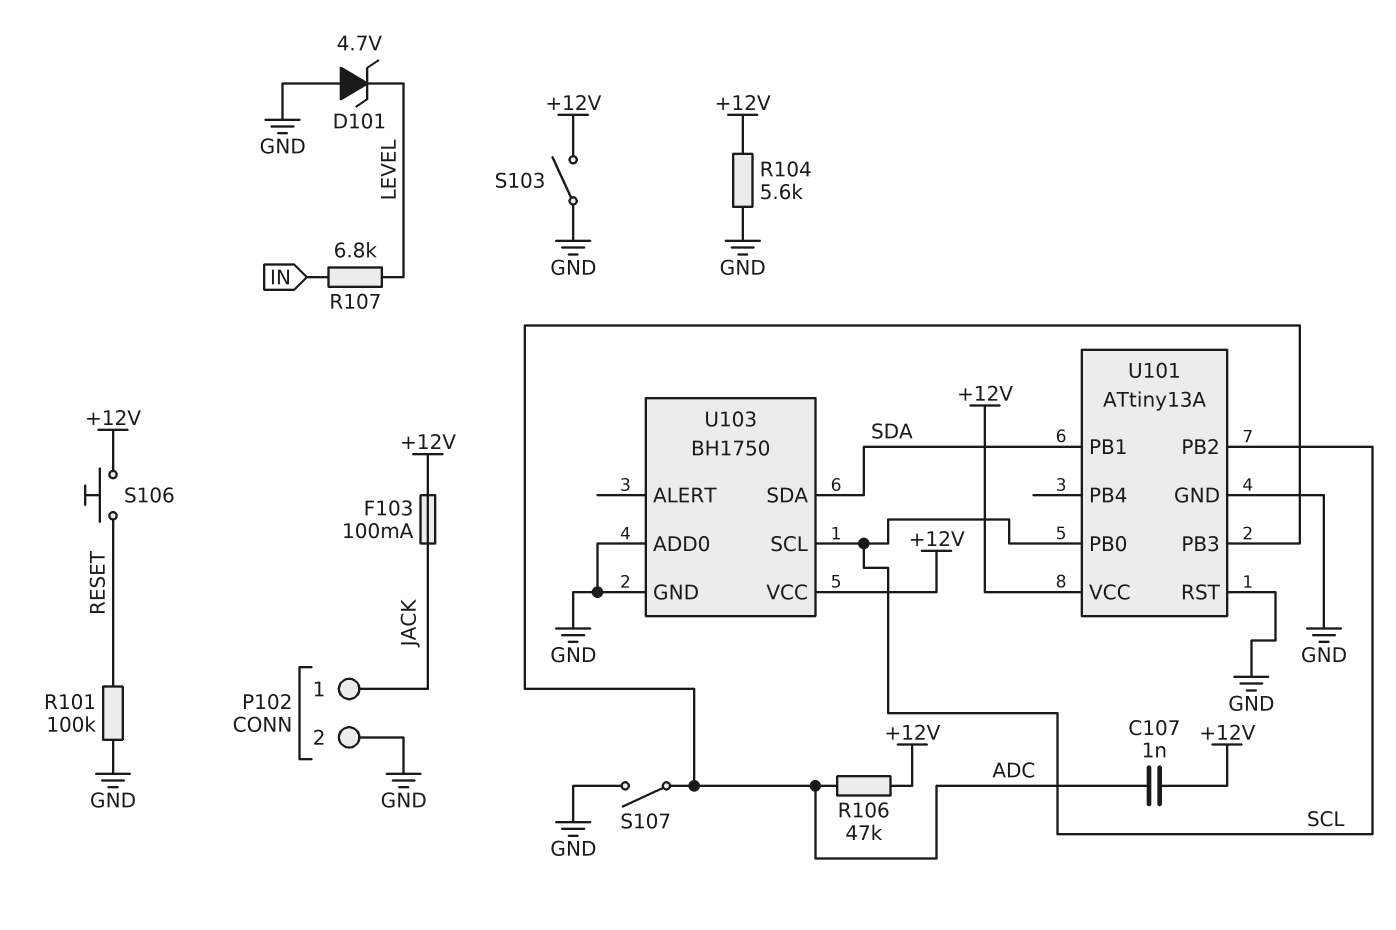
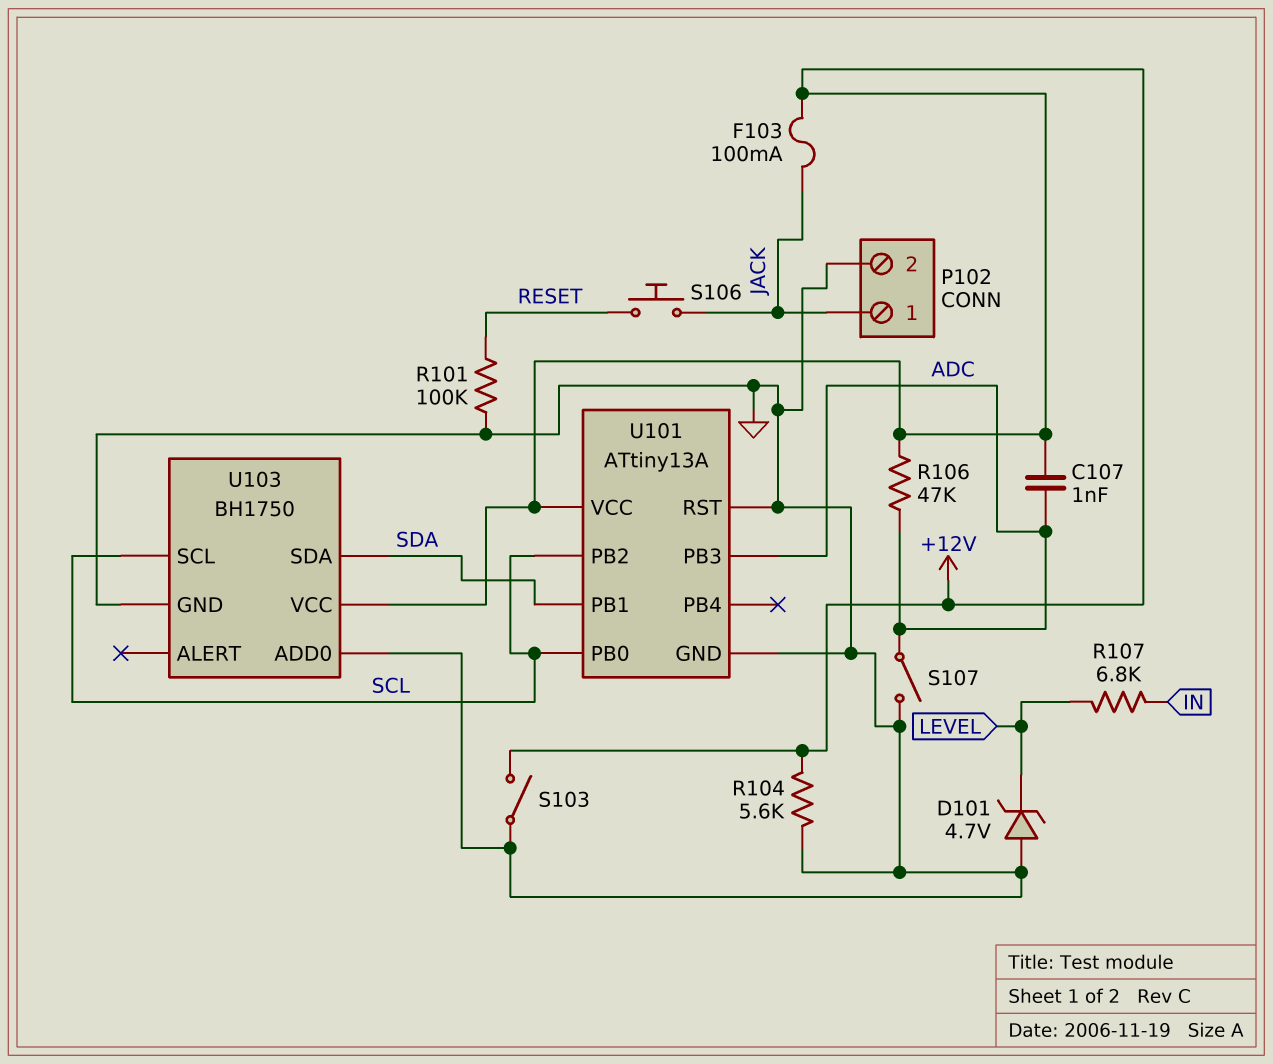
S106: button (+12V, RESET) -> button (JACK, RESET)

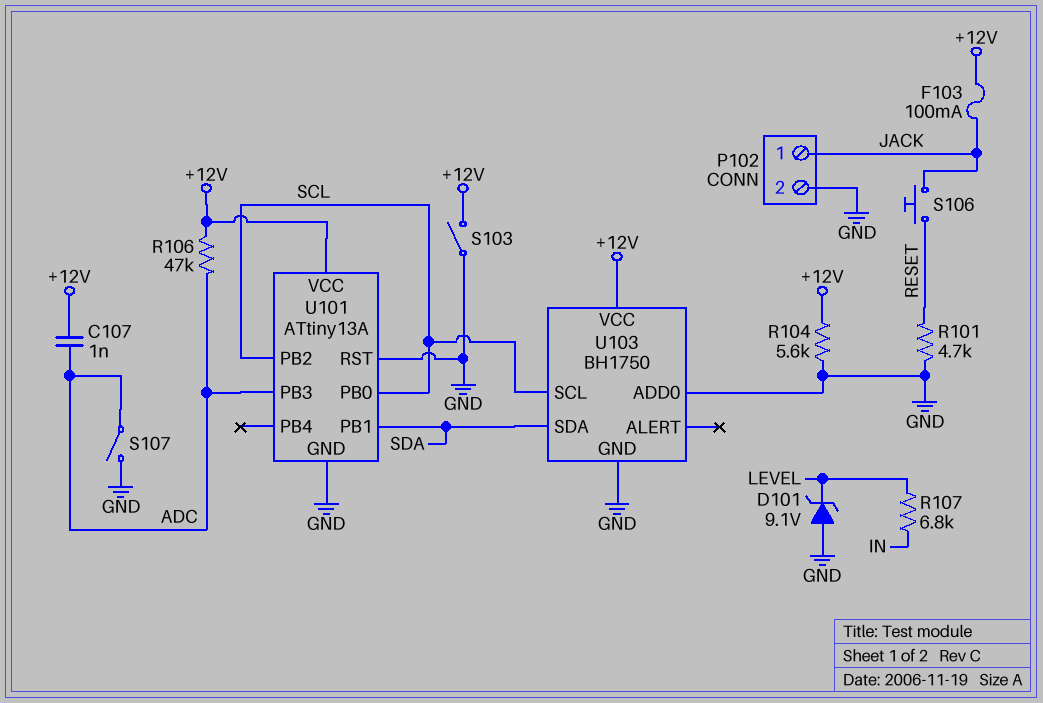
D101: zener 4.7V (A GND, K LEVEL) -> zener 9.1V (A GND, K LEVEL)
R101: 100k (GND, RESET) -> 4.7k (GND, RESET)

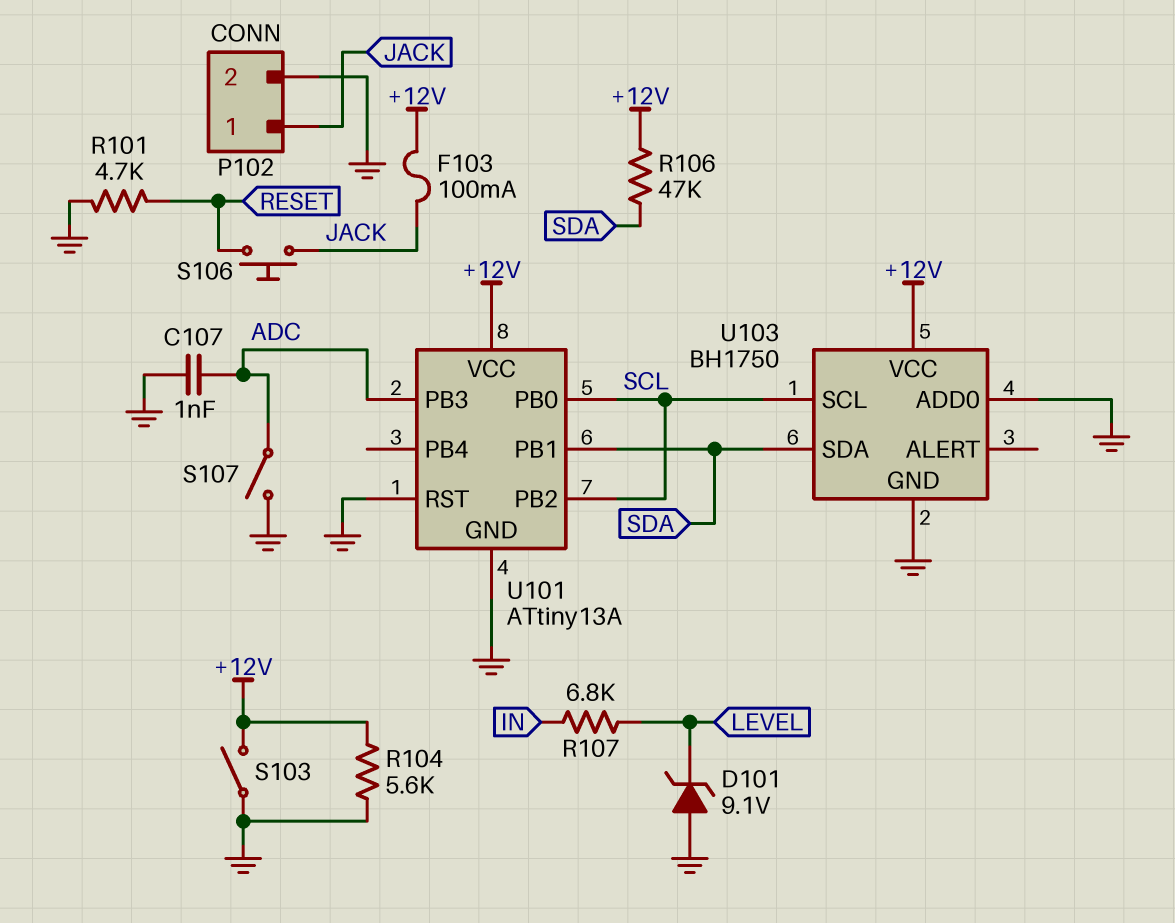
C107: 1nF (+12V, ADC) -> 1nF (ADC, GND)
R106: 47k (+12V, ADC) -> 47k (+12V, SDA)

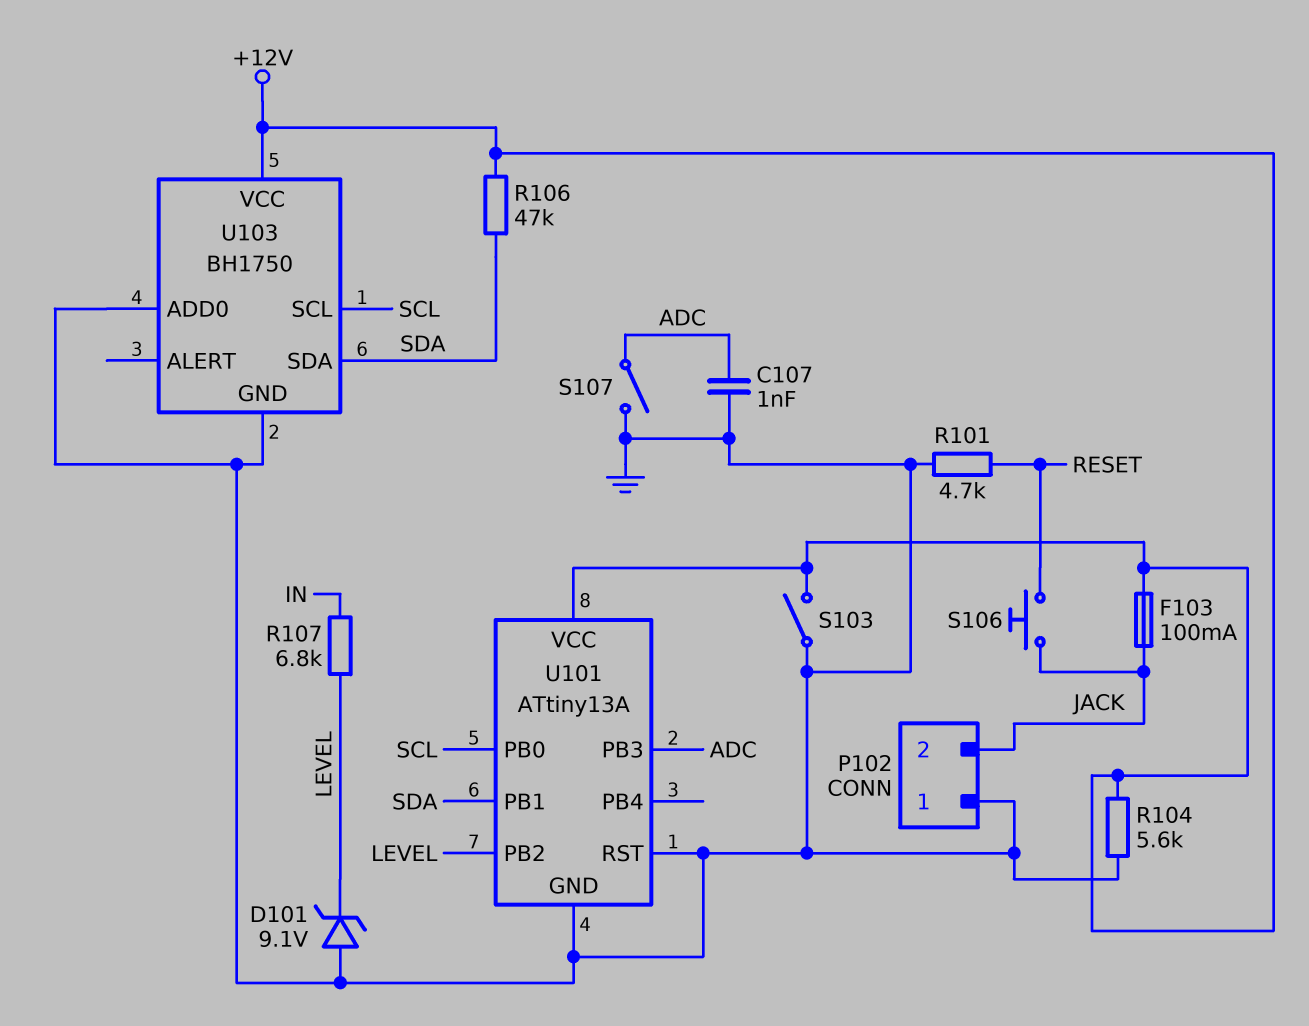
P102 pin 1: JACK -> GND
P102 pin 2: GND -> JACK
U101 pin PB2: SCL -> LEVEL

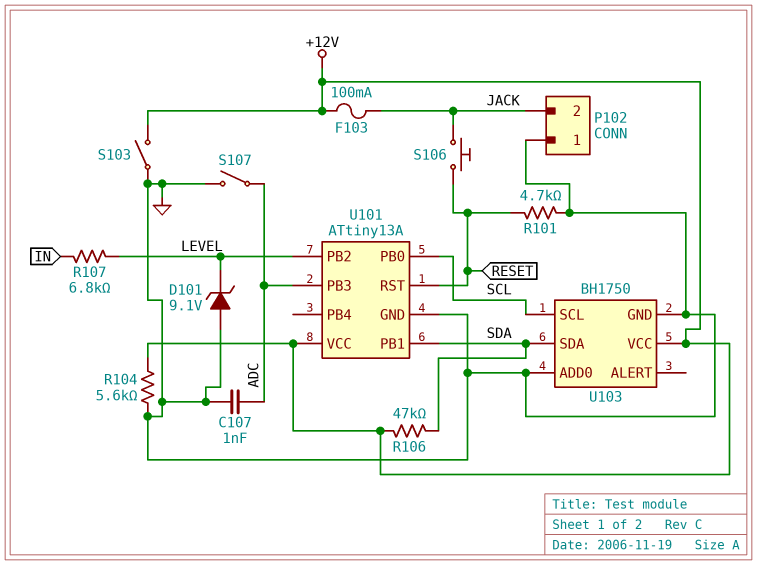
U101 pin RST: GND -> RESET

